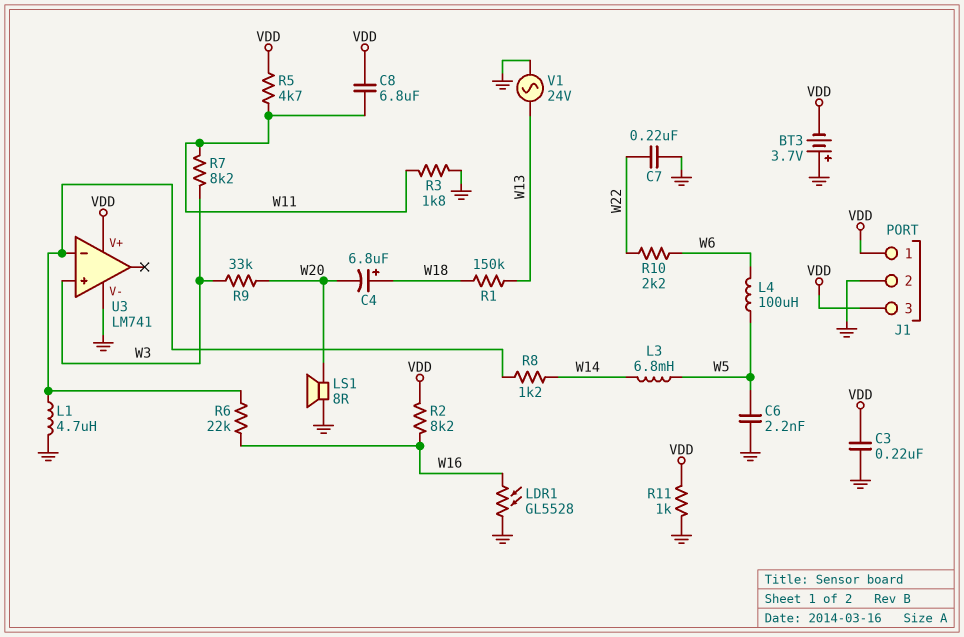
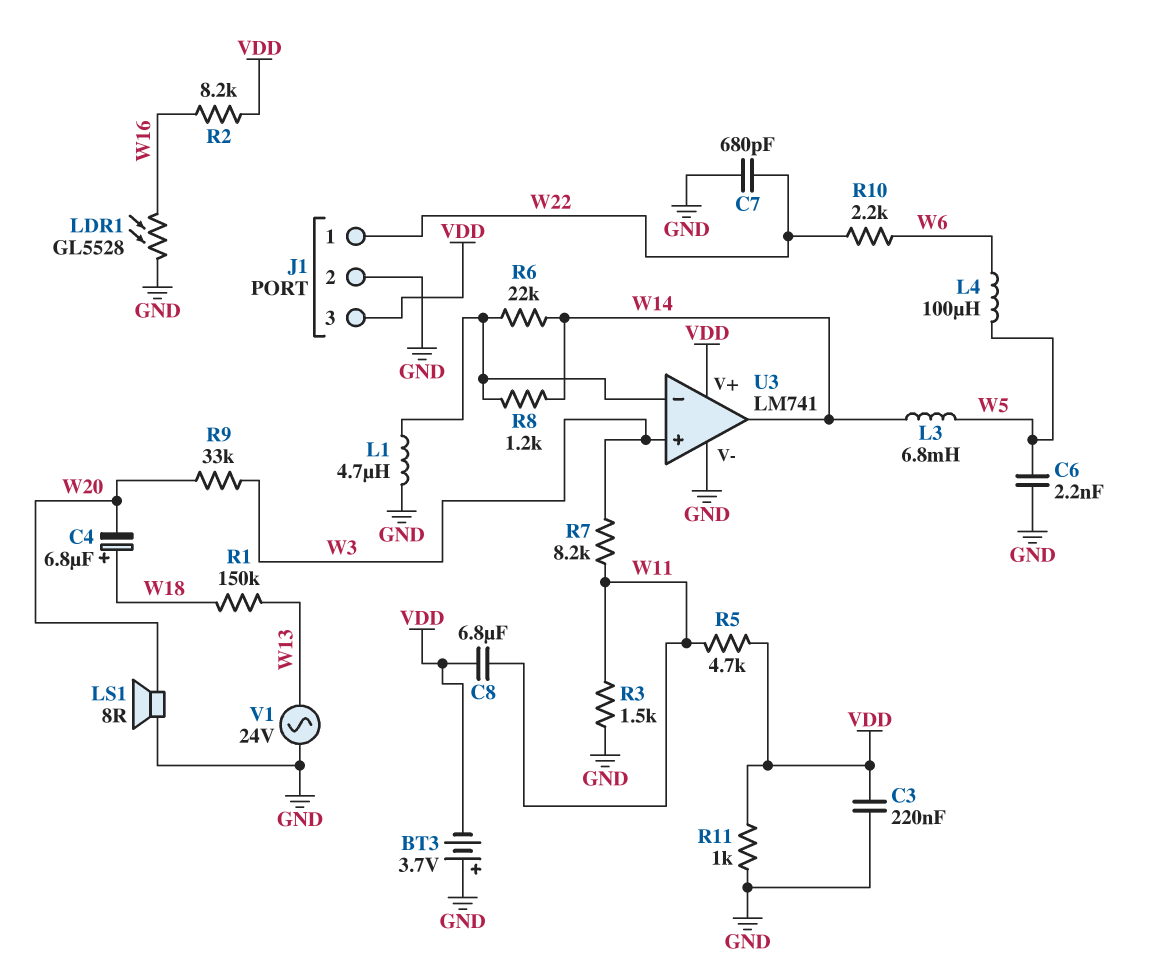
C7: 220nF (GND, W22) -> 680pF (GND, W22)
J1 pin 1: VDD -> W22
R3: 1.8k (GND, W11) -> 1.5k (GND, W11)
R6: 22k (U3/in-, W16) -> 22k (U3/in-, W14)
U3 pin out: none -> W14

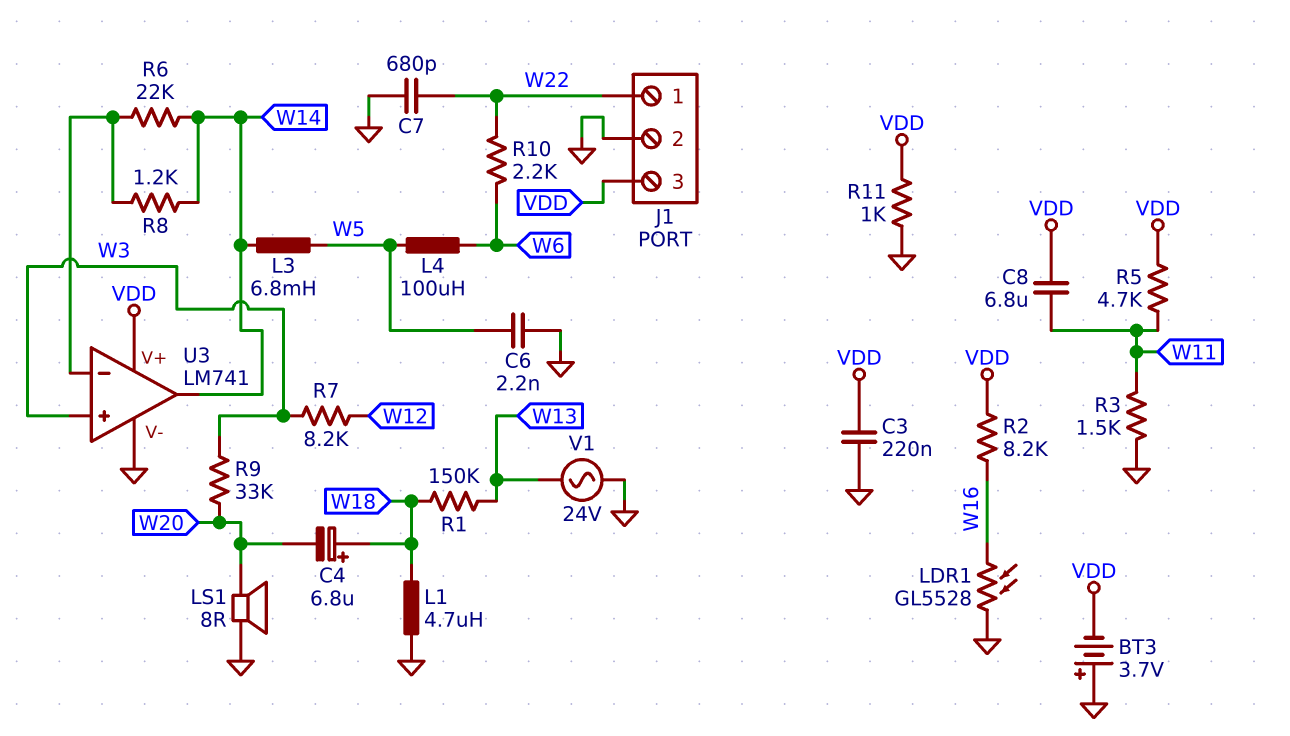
L1: 4.7uH (GND, U3/in-) -> 4.7uH (GND, W18)
R7: 8.2k (W3, W11) -> 8.2k (W3, W12)

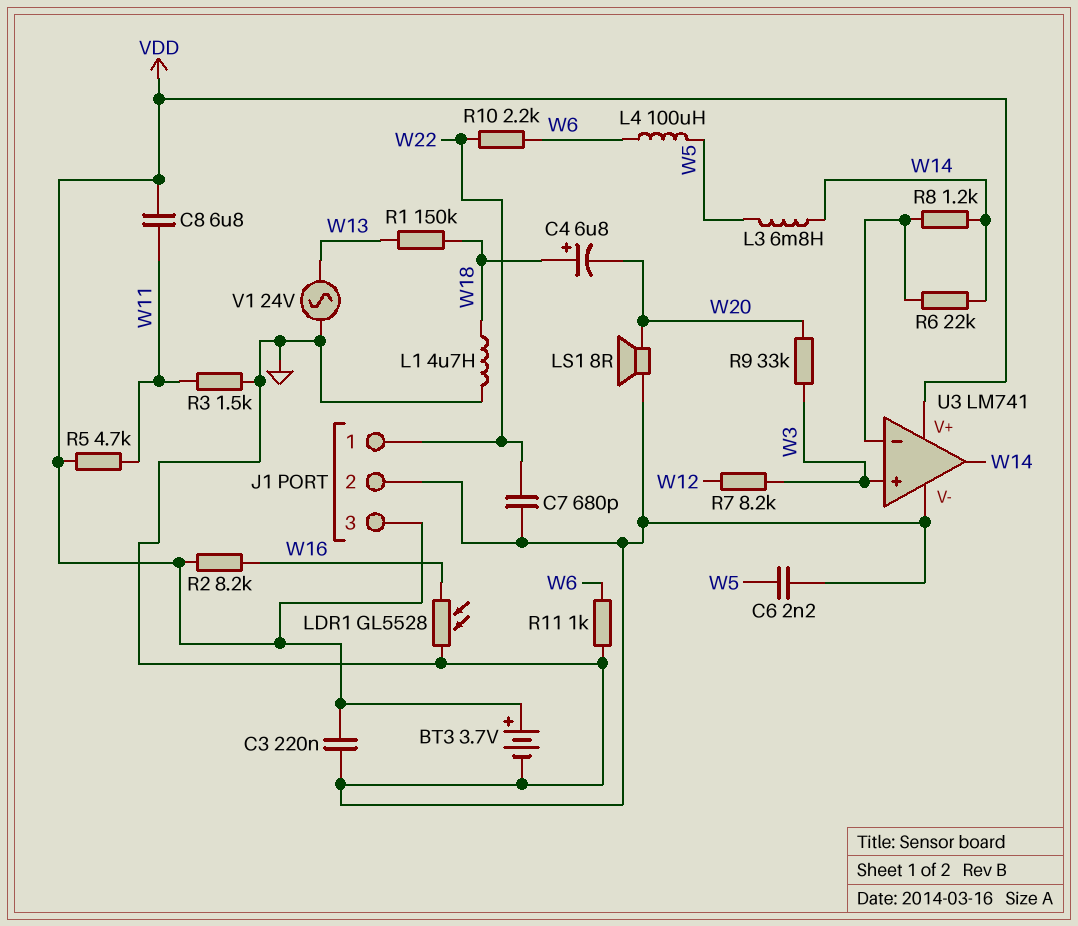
BT3: 3.7V (plus GND, minus VDD) -> 3.7V (plus VDD, minus GND)
R11: 1k (GND, VDD) -> 1k (GND, W6)

